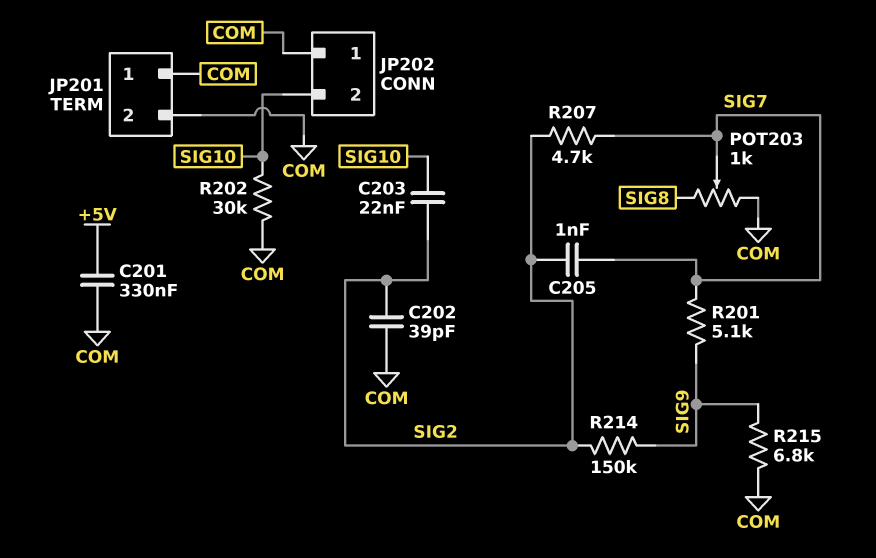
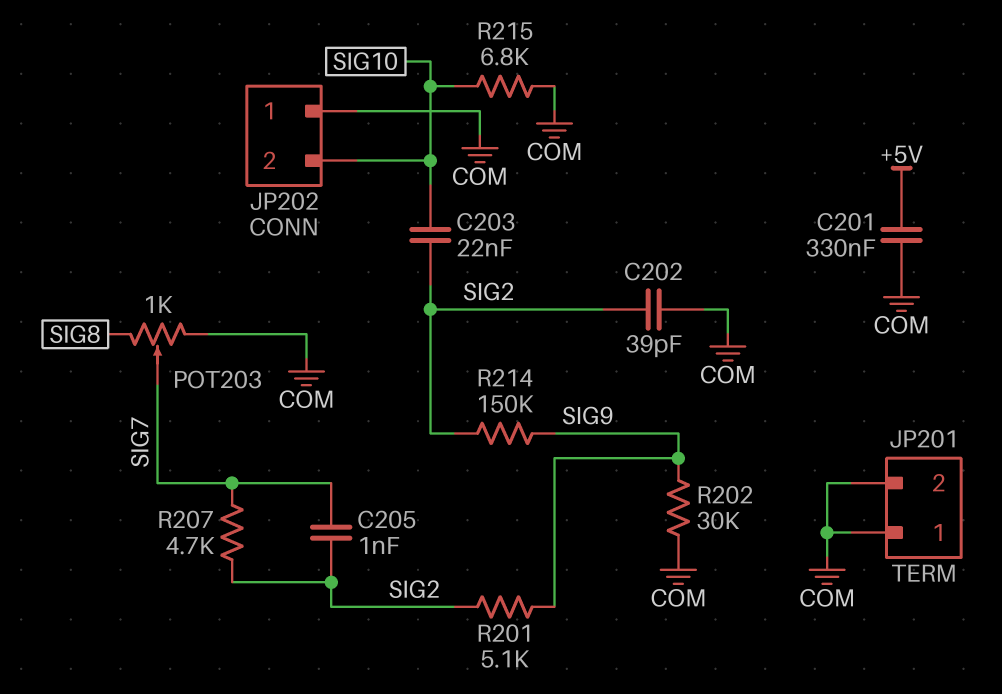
R201: 5.1k (SIG7, SIG9) -> 5.1k (SIG2, SIG9)
R202: 30k (COM, SIG10) -> 30k (COM, SIG9)
R215: 6.8k (COM, SIG9) -> 6.8k (COM, SIG10)

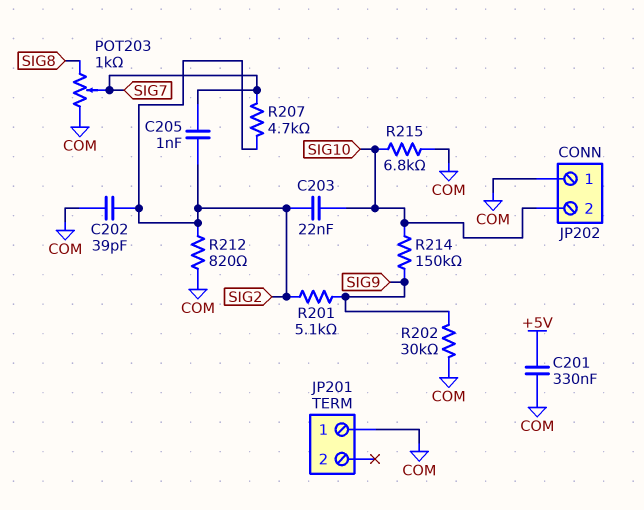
JP201 pin 2: COM -> none
R212: none -> 820 (COM, SIG2)
R214: 150k (SIG2, SIG9) -> 150k (SIG9, SIG10)

